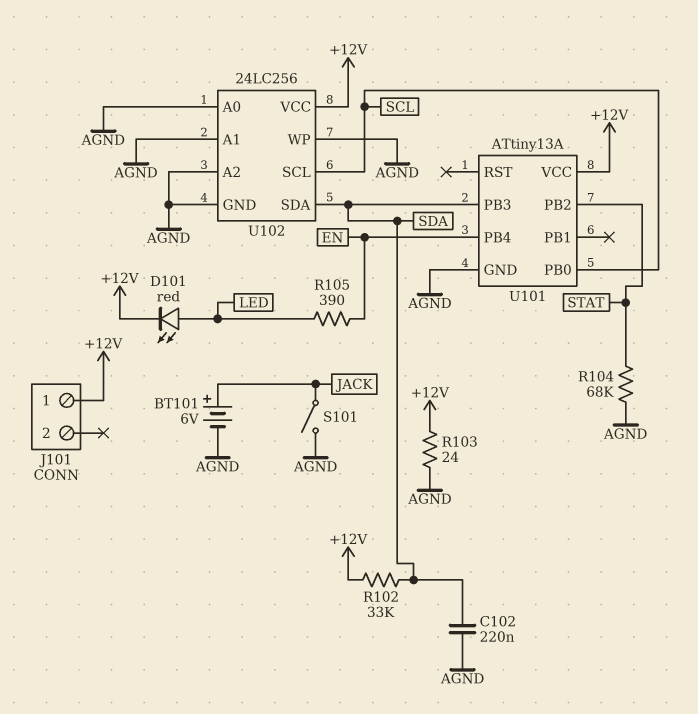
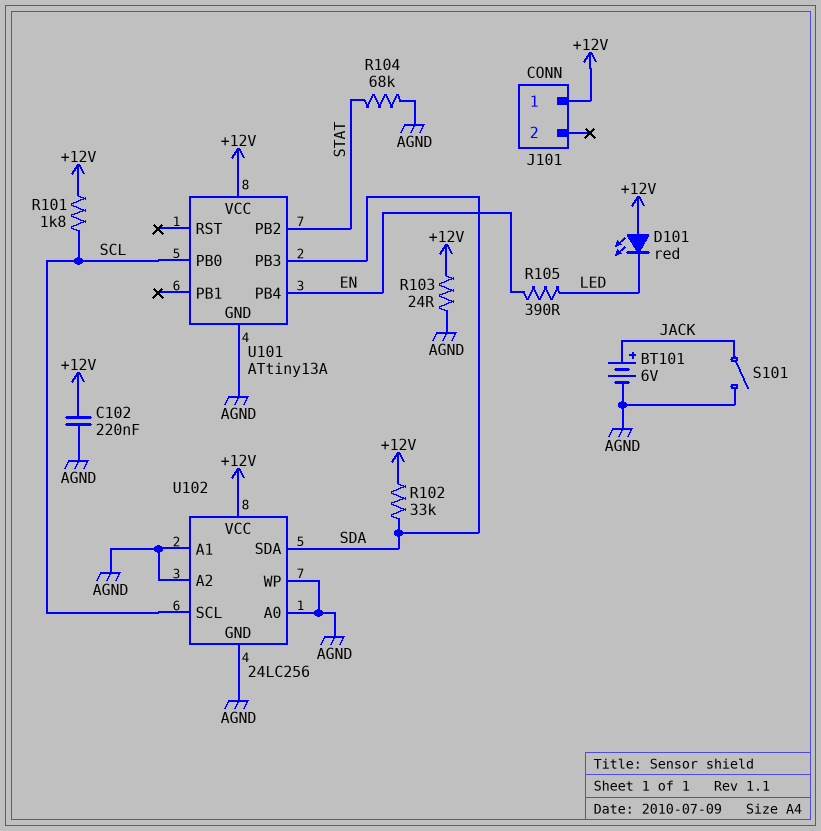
C102: 220nF (AGND, SDA) -> 220nF (+12V, AGND)
D101: LED red (A LED, K +12V) -> LED red (A +12V, K LED)
R101: none -> 1.8k (+12V, SCL)

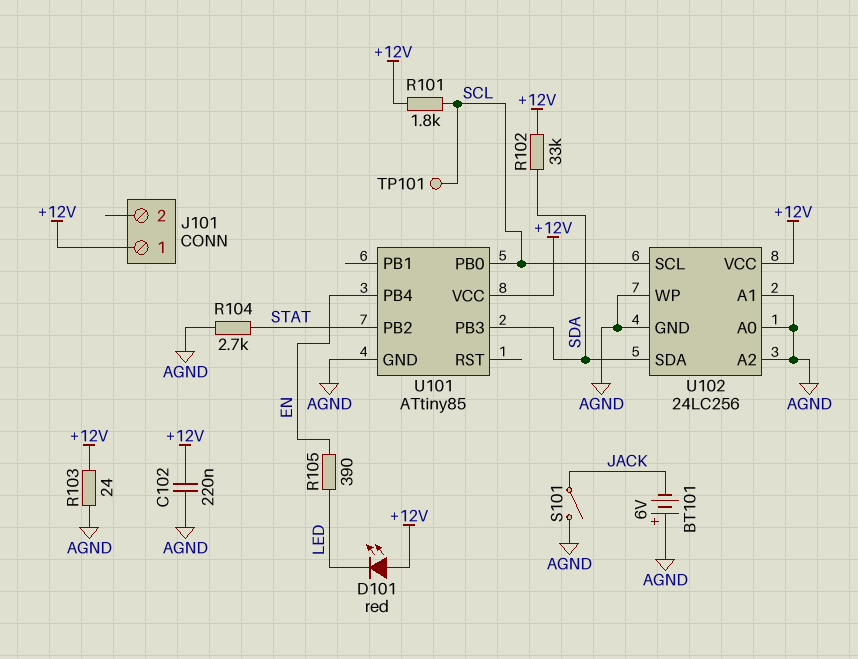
BT101: 6V (plus JACK, minus AGND) -> 6V (plus AGND, minus JACK)
R104: 68k (AGND, STAT) -> 2.7k (AGND, STAT)
TP101: none -> test point (SCL)
U101: ATtiny13A -> ATtiny85

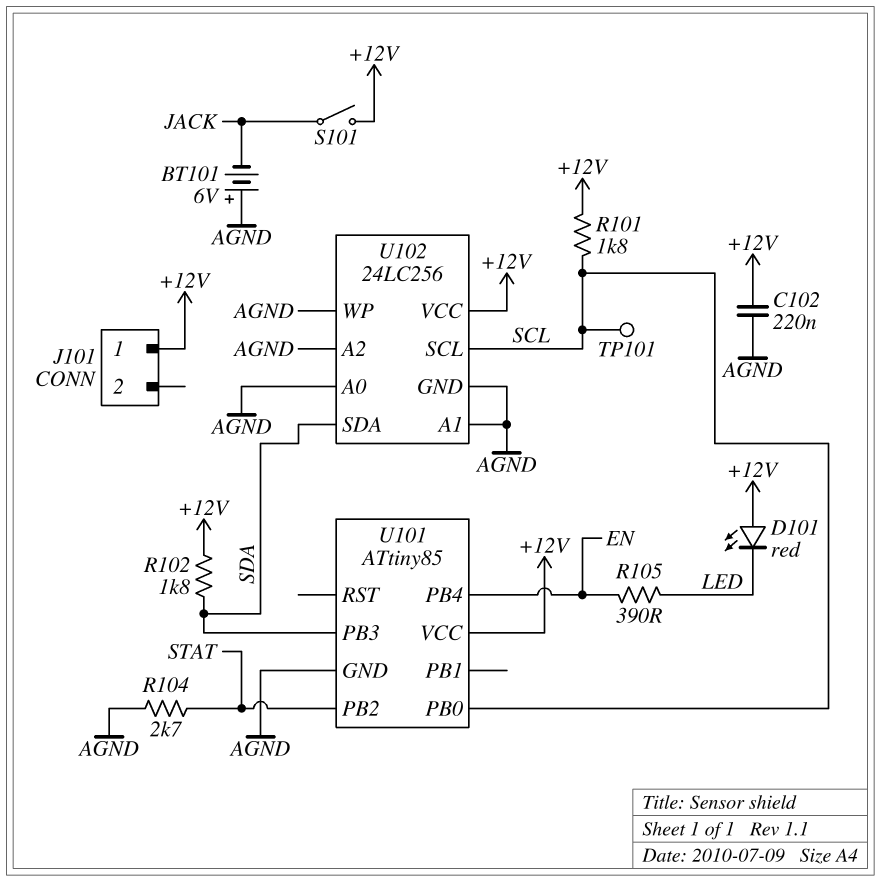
R102: 33k (+12V, SDA) -> 1.8k (+12V, SDA)
R103: 24 (+12V, AGND) -> none
S101: switch (AGND, JACK) -> switch (+12V, JACK)

